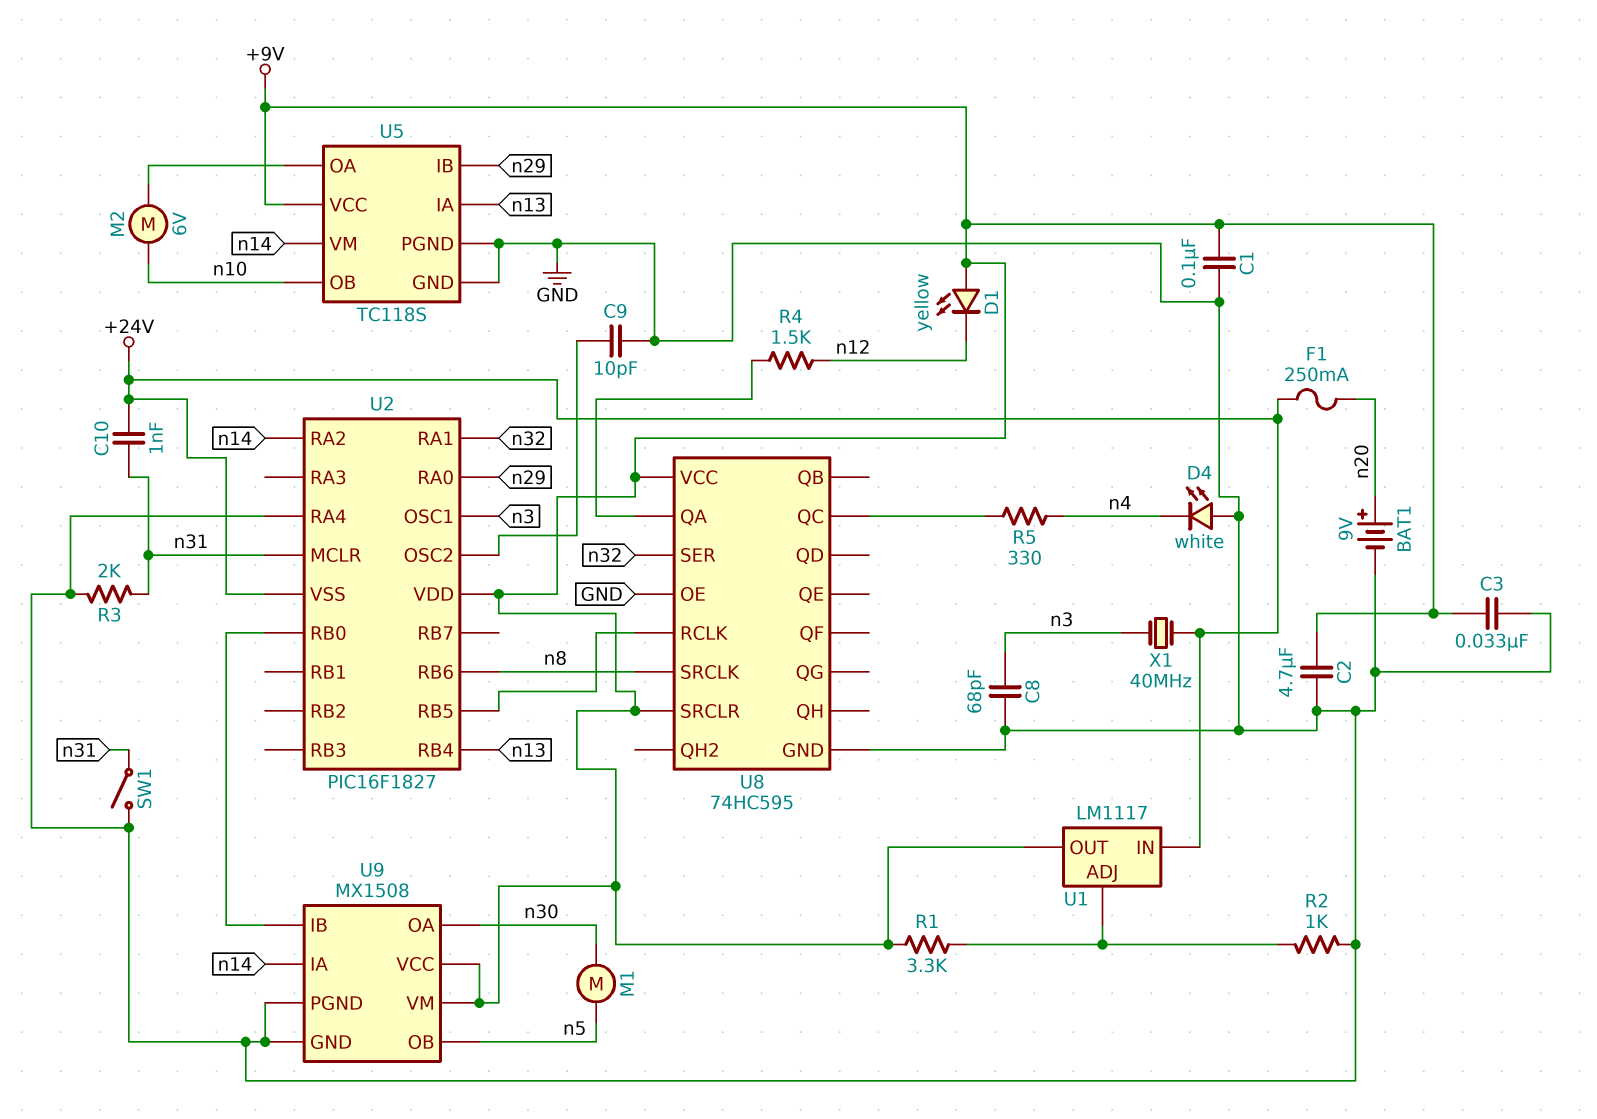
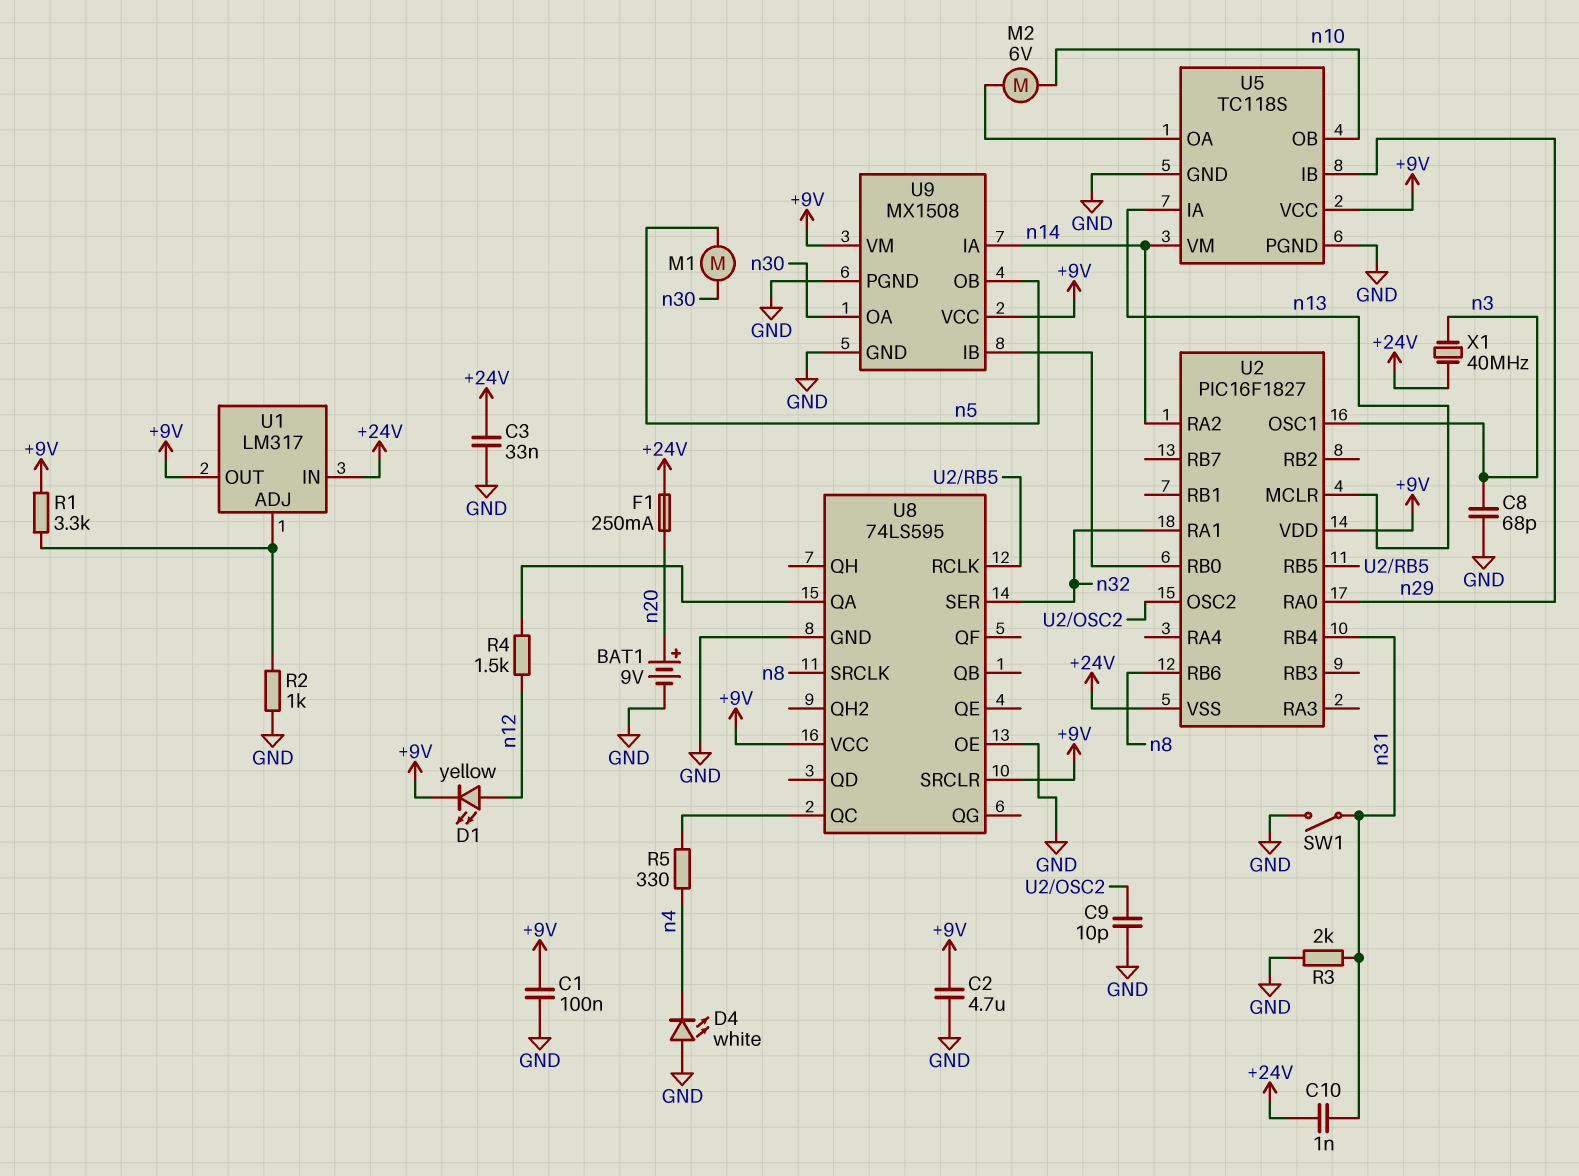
C3: 33nF (+9V, GND) -> 33nF (+24V, GND)
D1: LED yellow (A +9V, K n12) -> LED yellow (A n12, K +9V)
U1: LM1117 -> LM317
U2 pin MCLR: n31 -> n13
U2 pin RA4: GND -> none
U2 pin RB4: n13 -> n31
U8: 74HC595 -> 74LS595

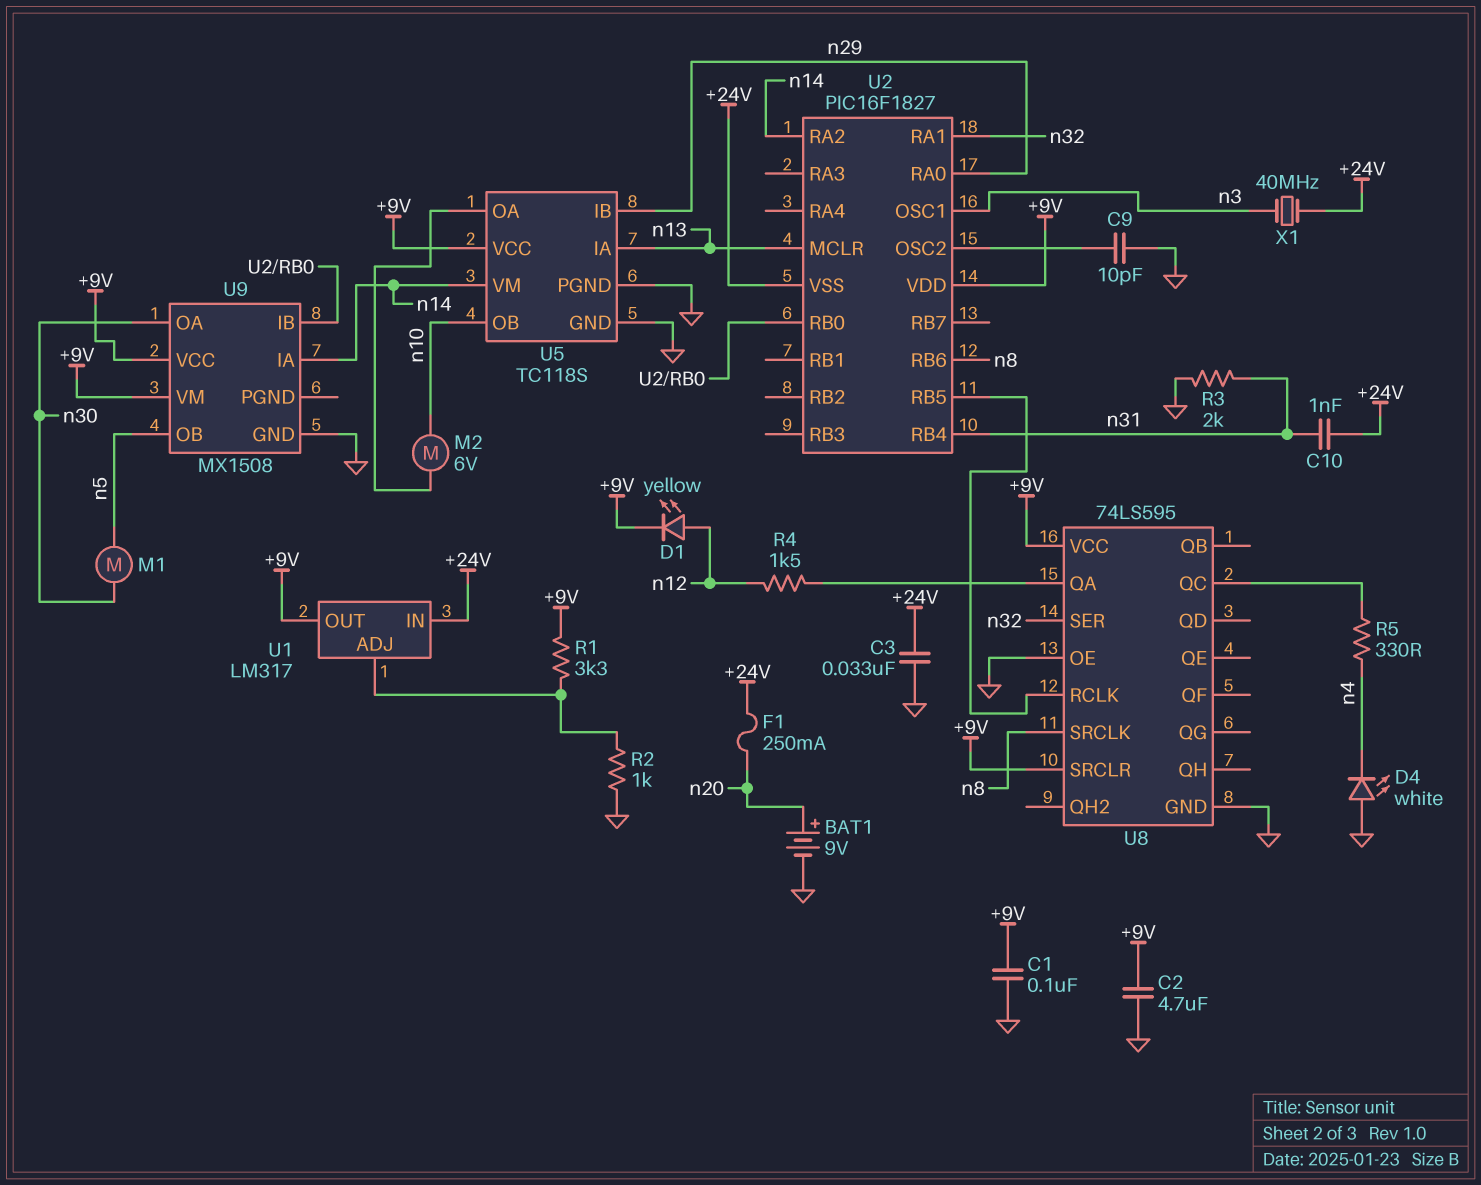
C8: 68pF (GND, n3) -> none
SW1: switch (GND, n31) -> none
U9 pin PGND: GND -> none

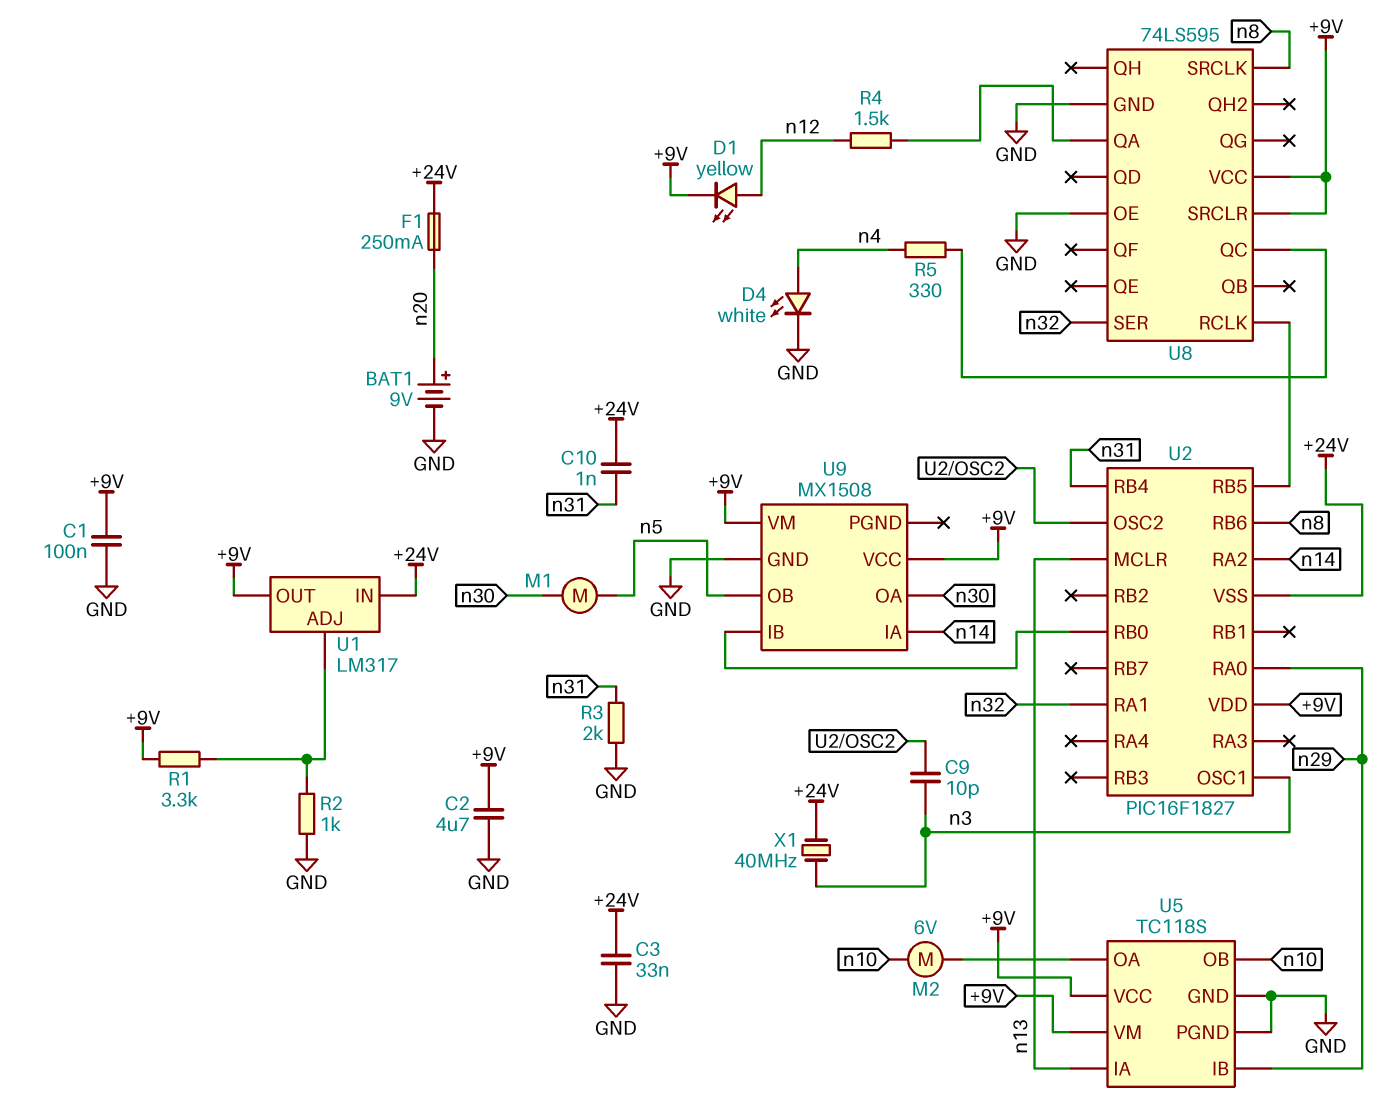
C9: 10pF (GND, U2/OSC2) -> 10pF (U2/OSC2, n3)
D4: LED white (A GND, K n4) -> LED white (A n4, K GND)
U5 pin VM: n14 -> +9V

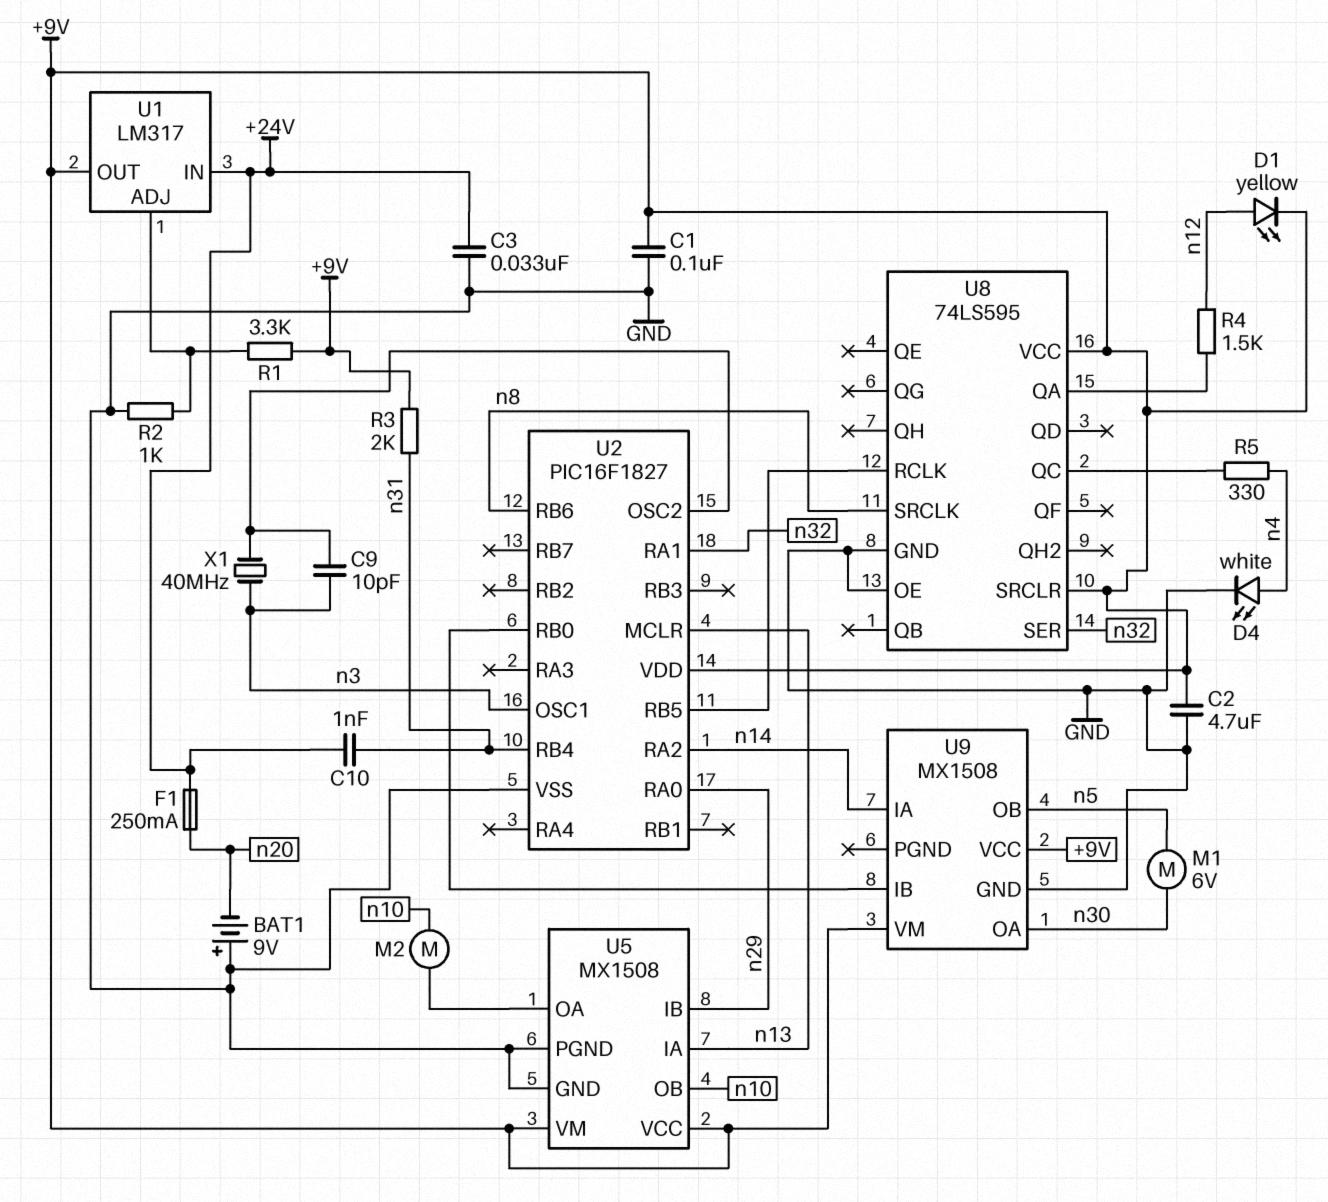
BAT1: 9V (plus n20, minus GND) -> 9V (plus GND, minus n20)
M1: motor (n5, n30) -> motor 6V (n5, n30)
M2: motor 6V (U5/OA, n10) -> motor (U5/OA, n10)
R3: 2k (GND, n31) -> 2k (+9V, n31)
U2 pin VSS: +24V -> GND
U5: TC118S -> MX1508
X1: 40MHz (+24V, n3) -> 40MHz (U2/OSC2, n3)

